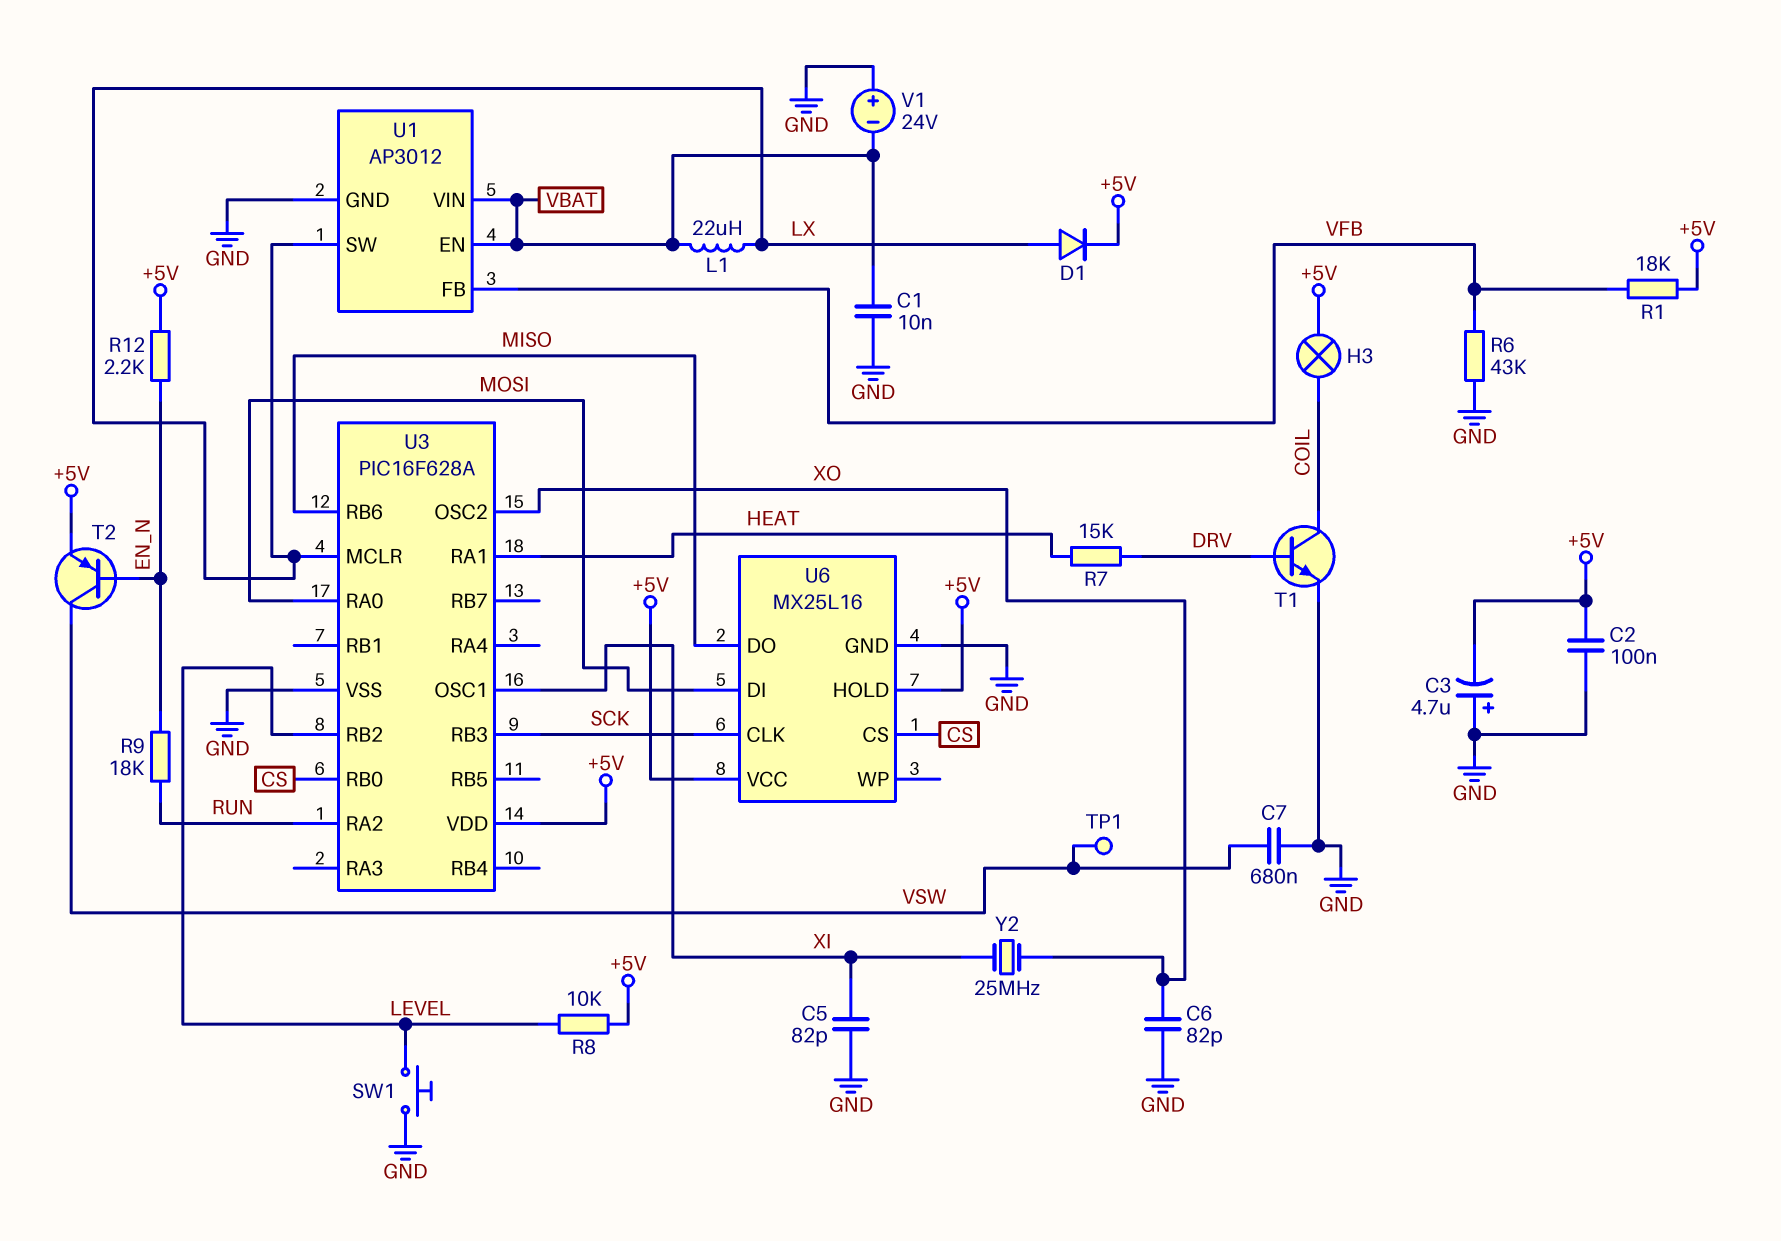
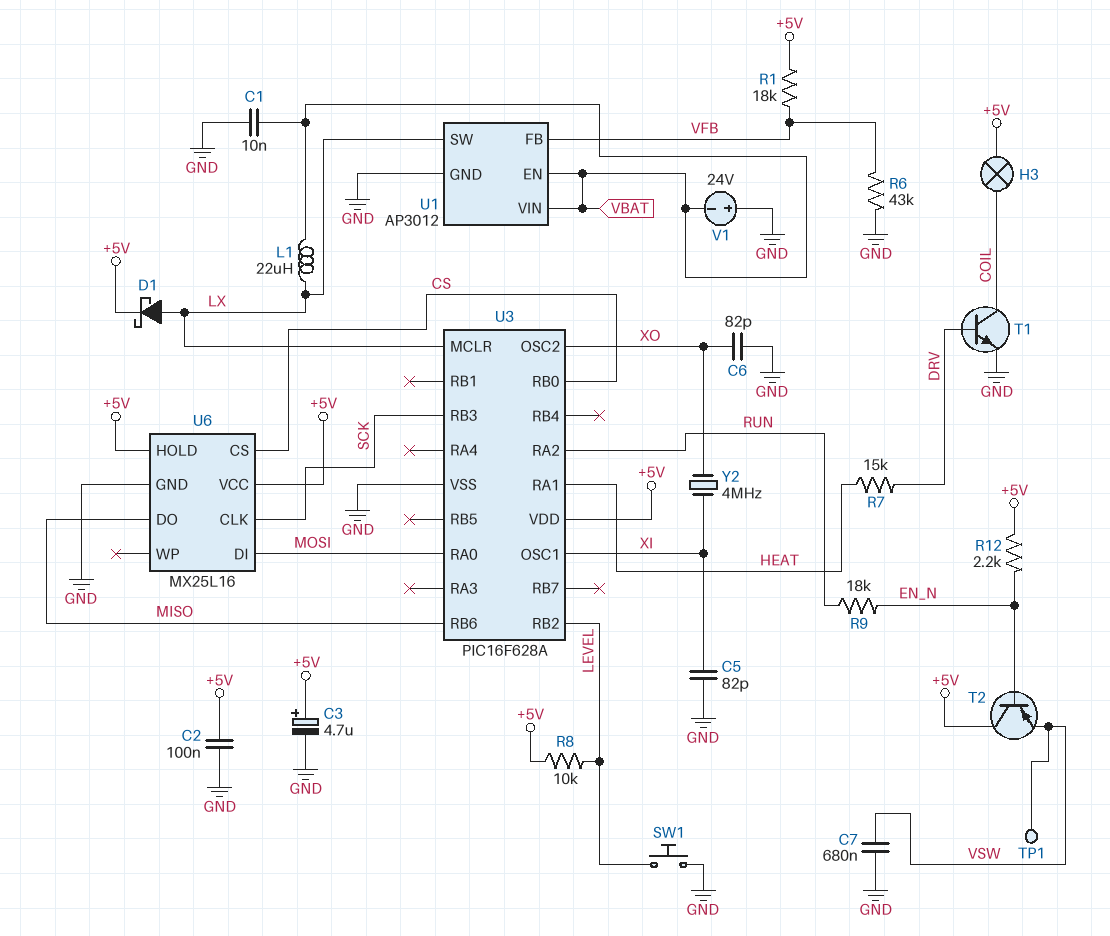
C3: 4.7uF (plus GND, minus +5V) -> 4.7uF (plus +5V, minus GND)
D1: diode (A LX, K +5V) -> schottky (A LX, K +5V)
T2: PNP (B EN_N, C VSW, E +5V) -> PNP (B EN_N, C +5V, E VSW)
Y2: 25MHz (XI, XO) -> 4MHz (XI, XO)

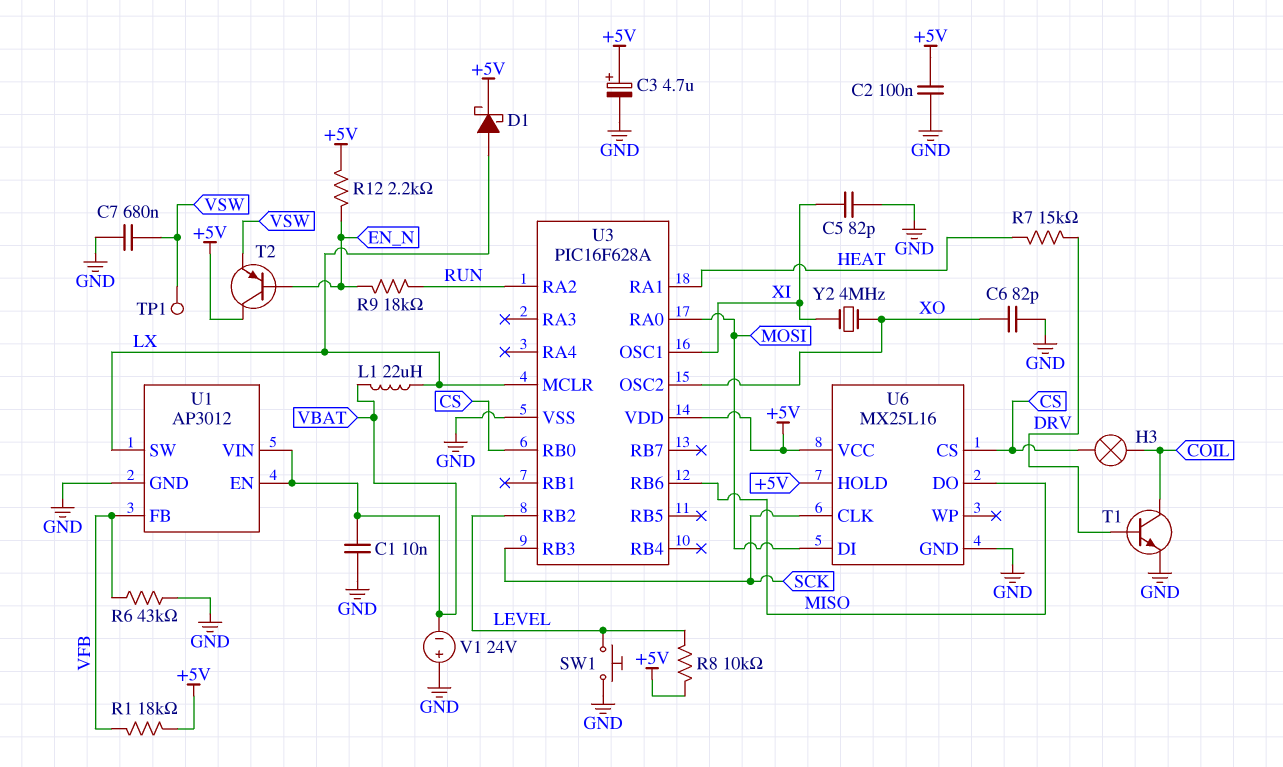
H3: lamp (+5V, COIL) -> lamp (COIL, CS)

